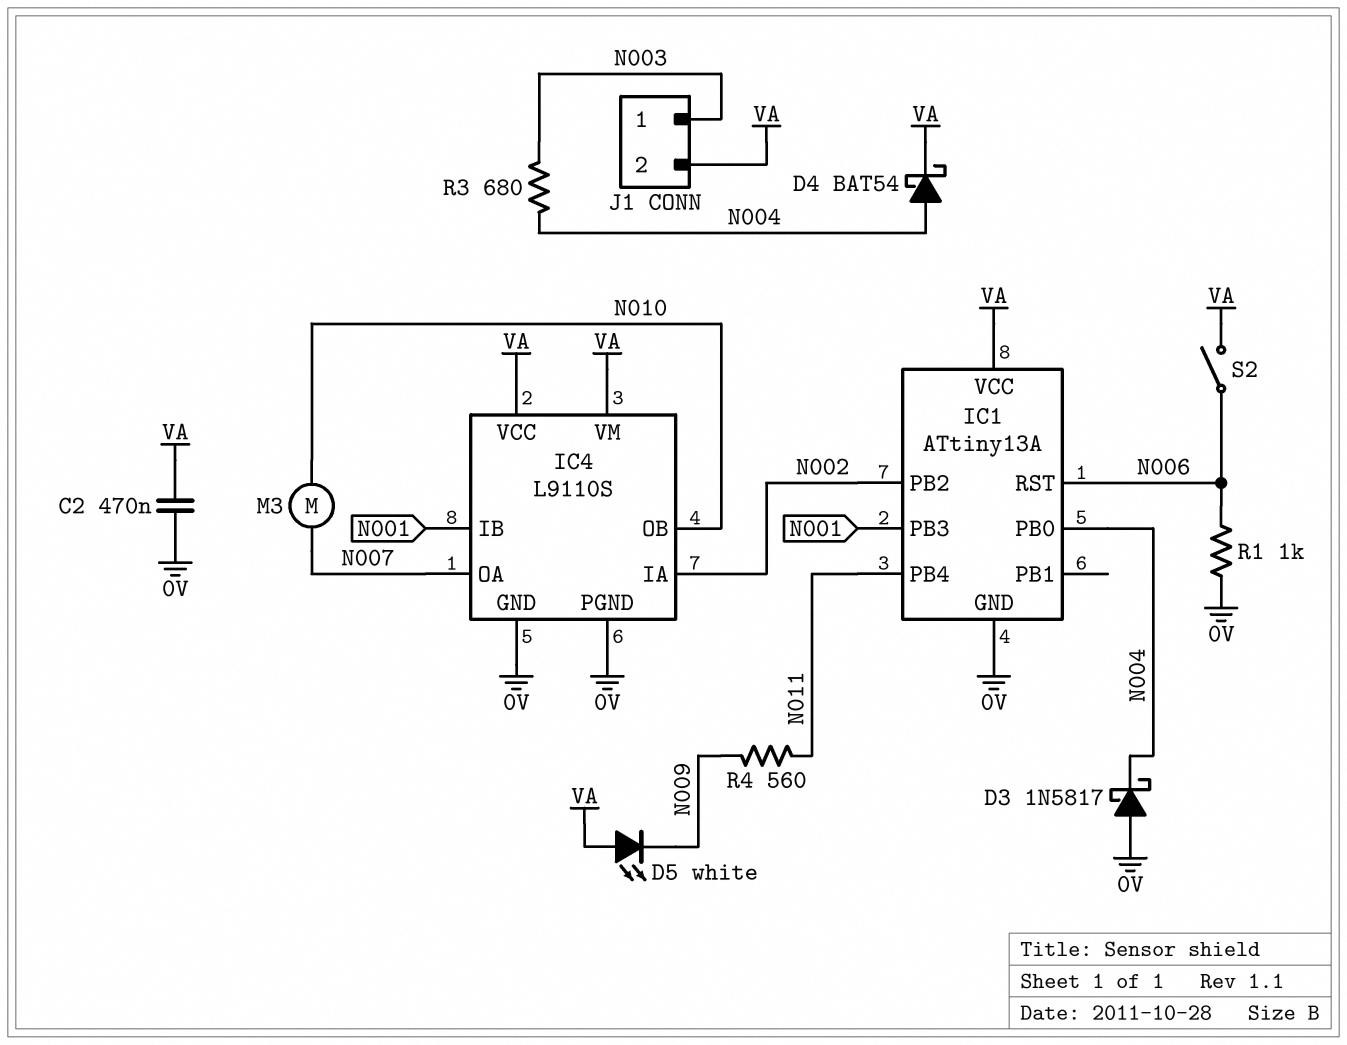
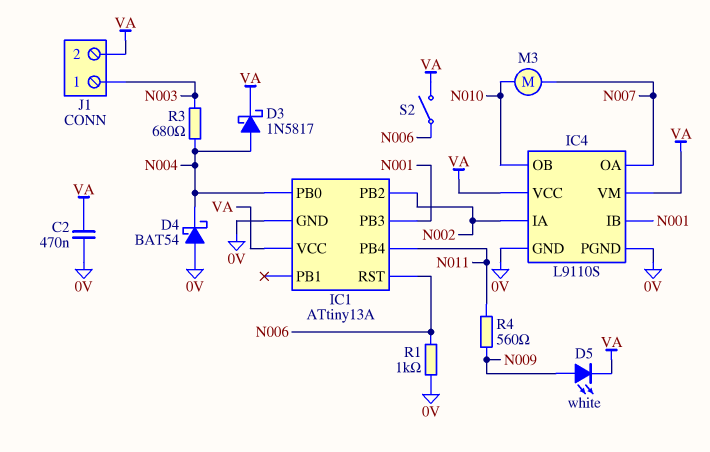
D3: schottky 1N5817 (A 0V, K N004) -> schottky 1N5817 (A N004, K VA)
D4: schottky BAT54 (A N004, K VA) -> schottky BAT54 (A 0V, K N004)
D5: LED white (A VA, K N009) -> LED white (A N009, K VA)

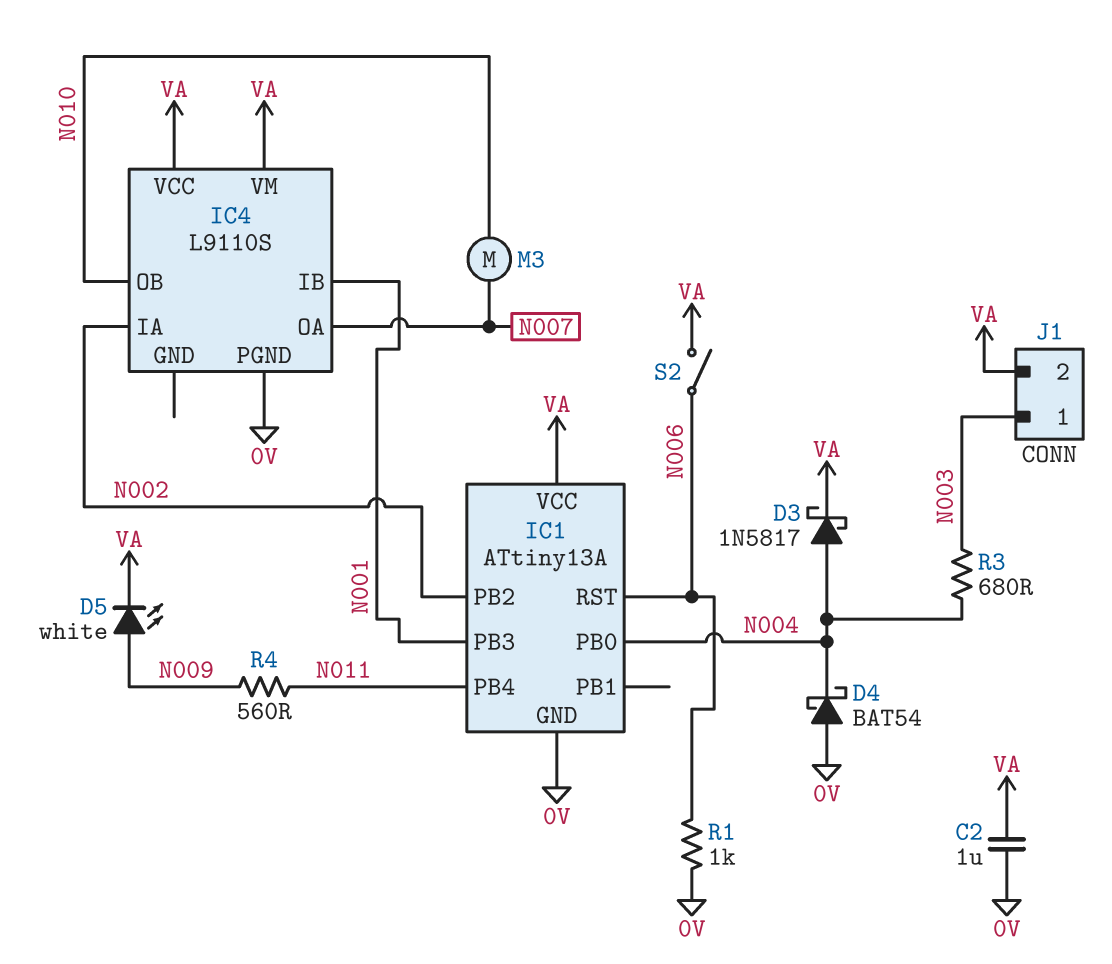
C2: 470nF (0V, VA) -> 1uF (0V, VA)
IC4 pin GND: 0V -> none

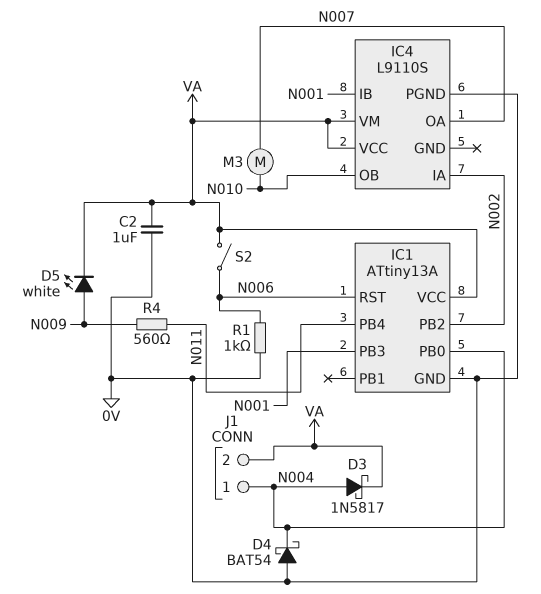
J1 pin 1: N003 -> N004
R3: 680 (N003, N004) -> none

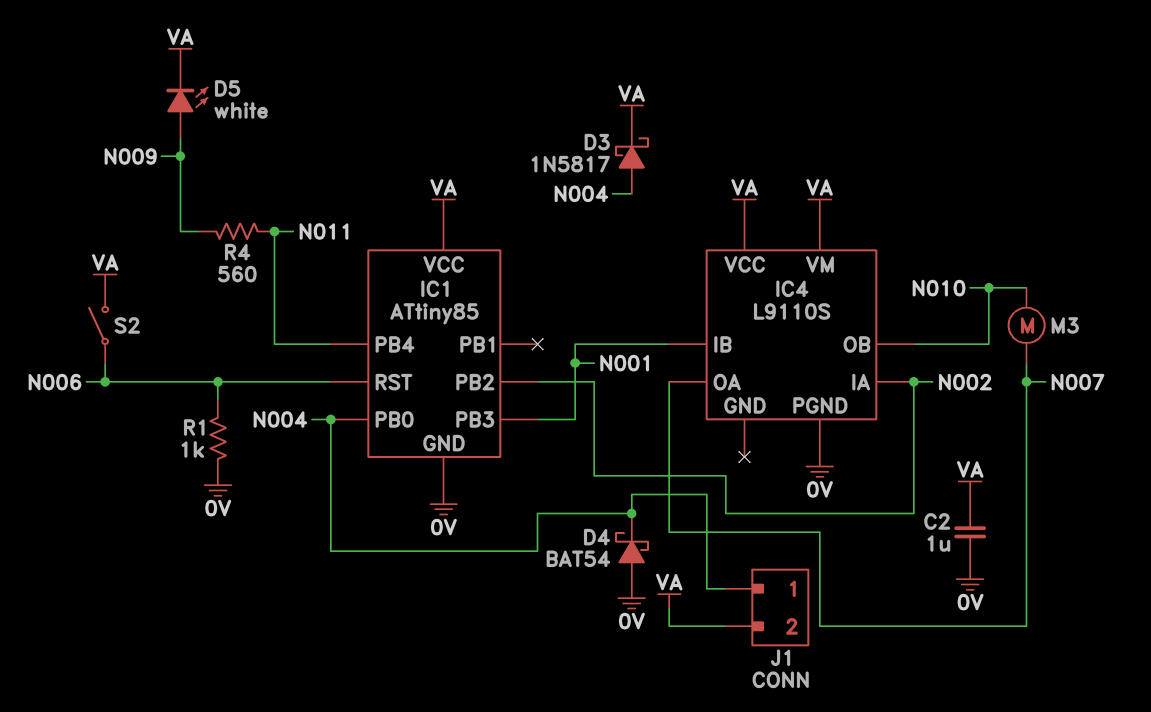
IC1: ATtiny13A -> ATtiny85

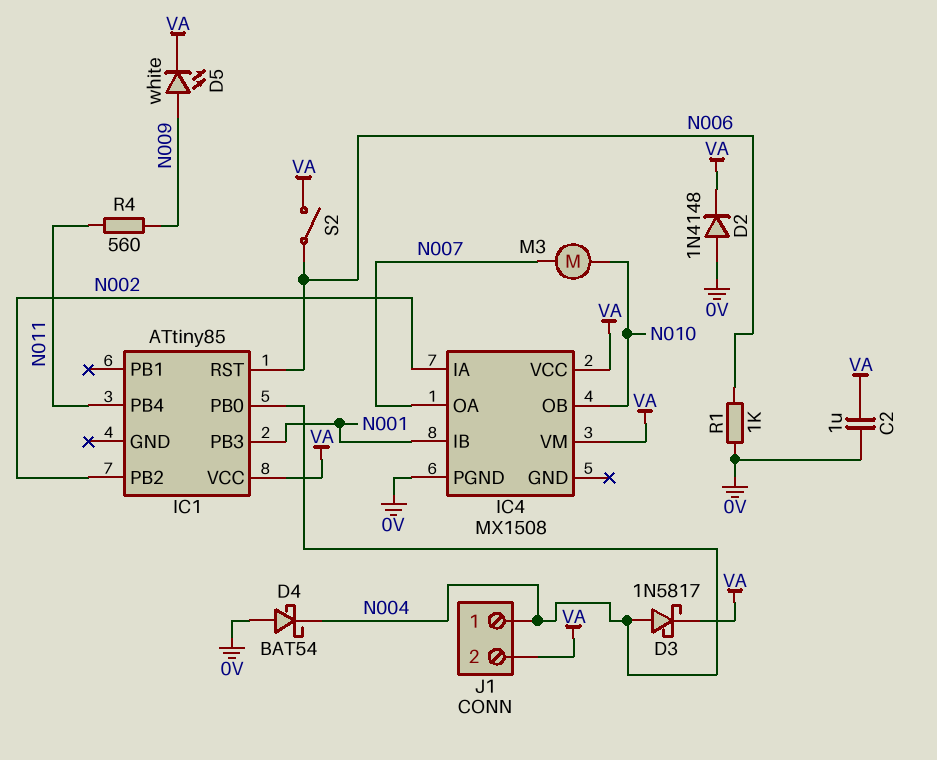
D2: none -> diode 1N4148 (A 0V, K VA)
IC1 pin GND: 0V -> none
IC4: L9110S -> MX1508

